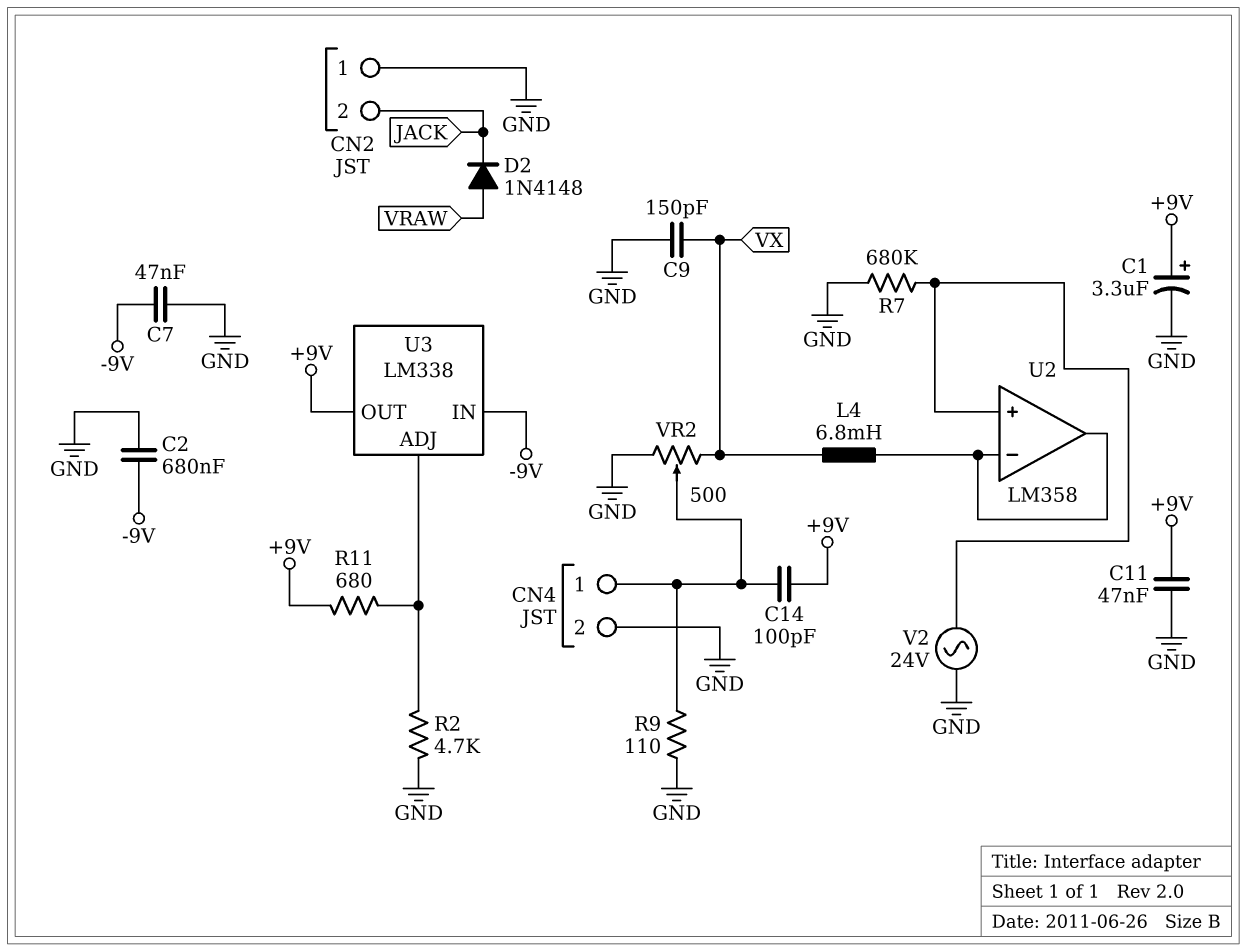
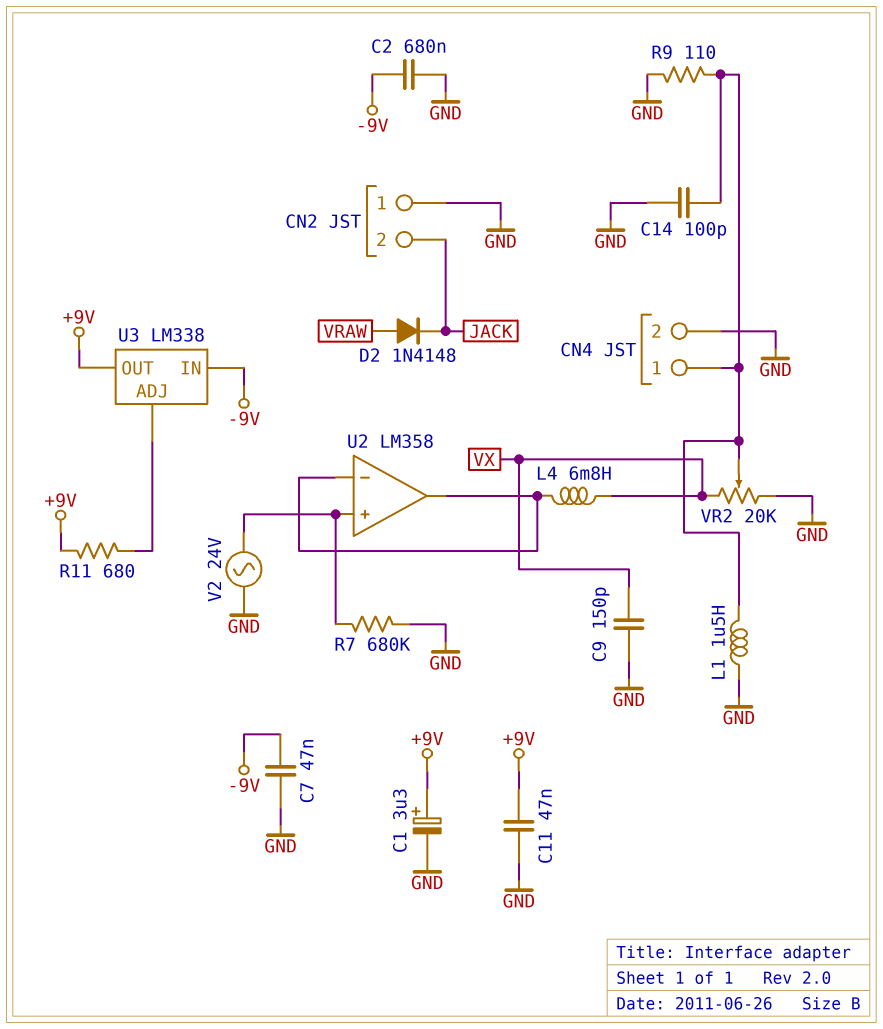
C14: 100pF (+9V, CN4/1) -> 100pF (CN4/1, GND)
L1: none -> 1.5uH (CN4/1, GND)
R2: 4.7k (GND, U3/ADJ) -> none
VR2: 500 (GND, VX, wiper CN4/1) -> 20k (GND, VX, wiper CN4/1)

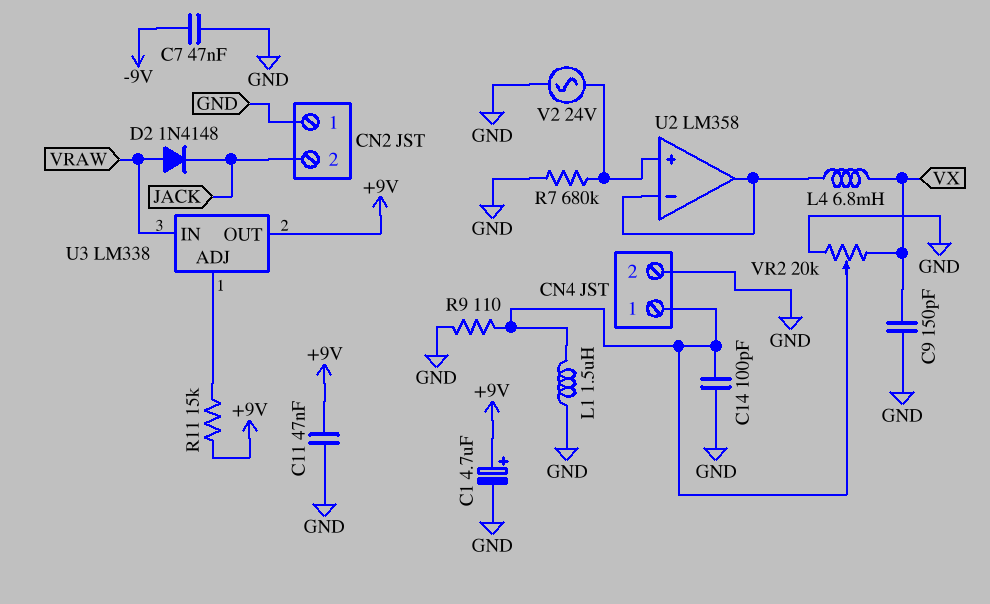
C1: 3.3uF (plus +9V, minus GND) -> 4.7uF (plus +9V, minus GND)
C2: 680nF (-9V, GND) -> none
R11: 680 (+9V, U3/ADJ) -> 15k (+9V, U3/ADJ)
U3 pin IN: -9V -> VRAW

